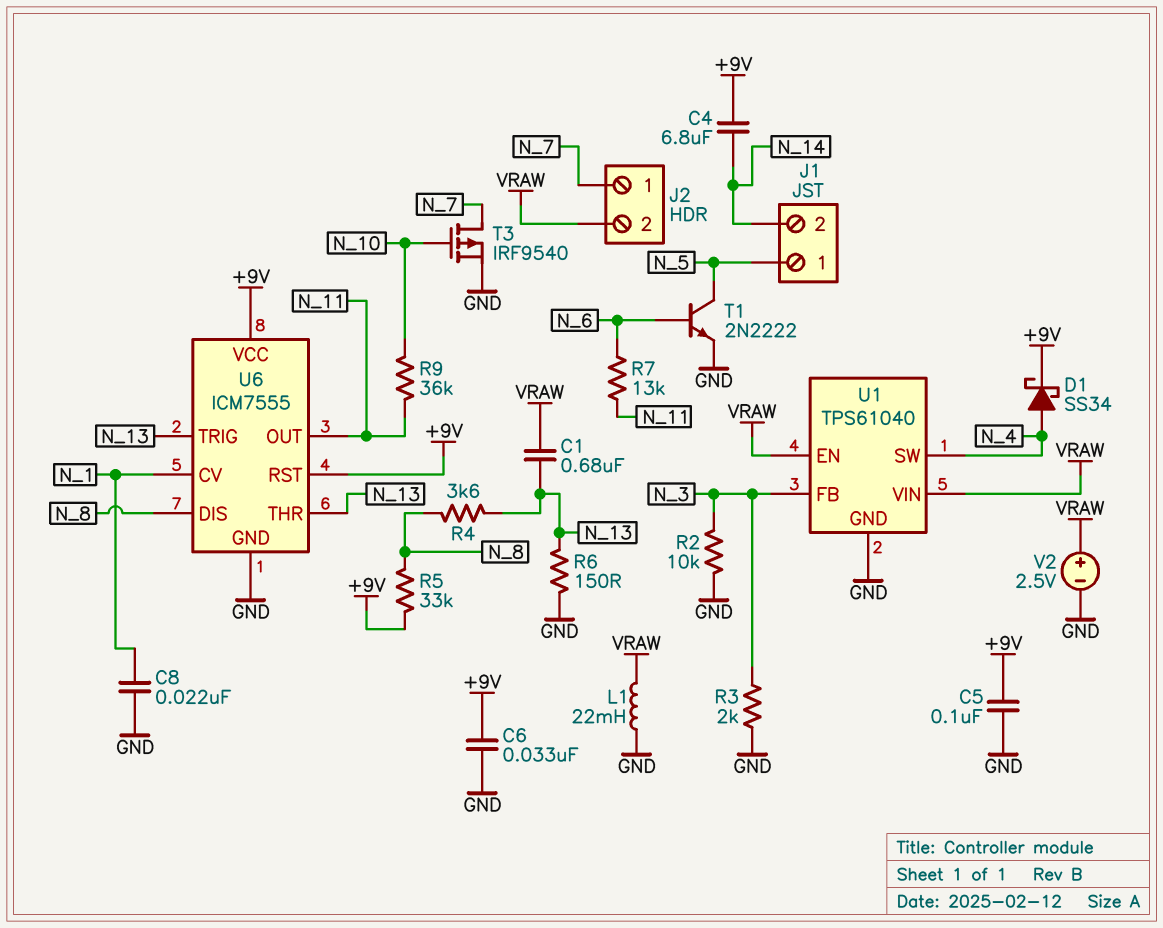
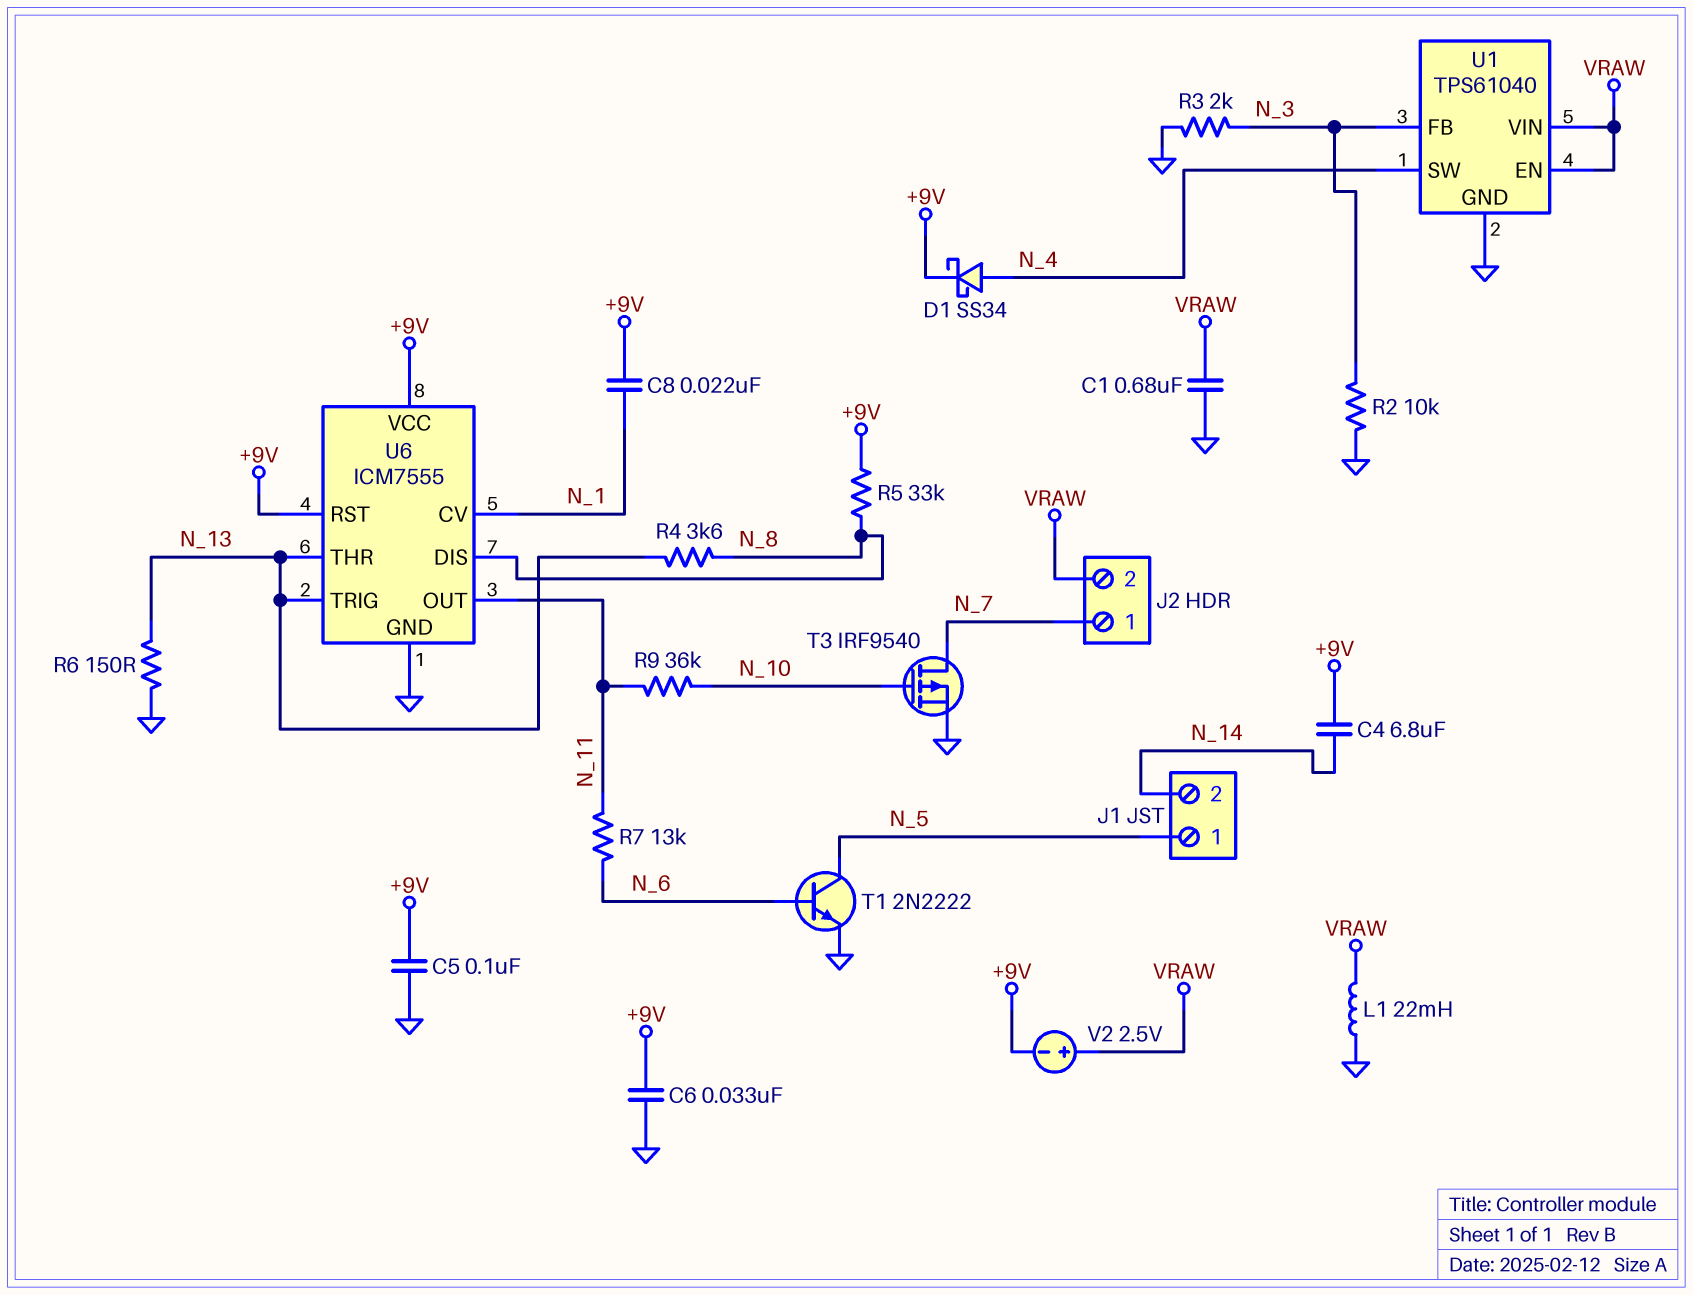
C1: 680nF (N_13, VRAW) -> 680nF (GND, VRAW)
C8: 22nF (GND, N_1) -> 22nF (+9V, N_1)
V2: 2.5V (plus VRAW, minus GND) -> 2.5V (plus VRAW, minus +9V)

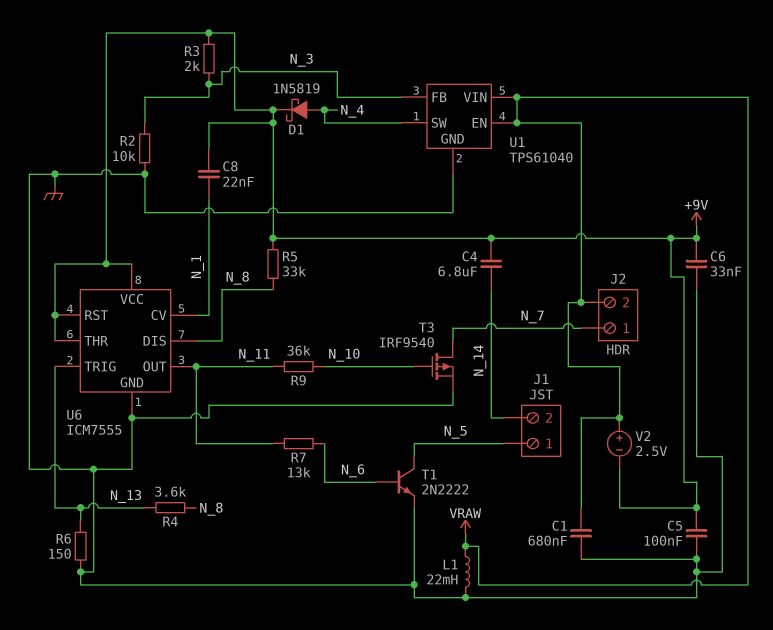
D1: schottky SS34 (A N_4, K +9V) -> schottky 1N5819 (A N_4, K +9V)
R3: 2k (GND, N_3) -> 2k (+9V, N_3)
U6 pin THR: N_13 -> +9V

